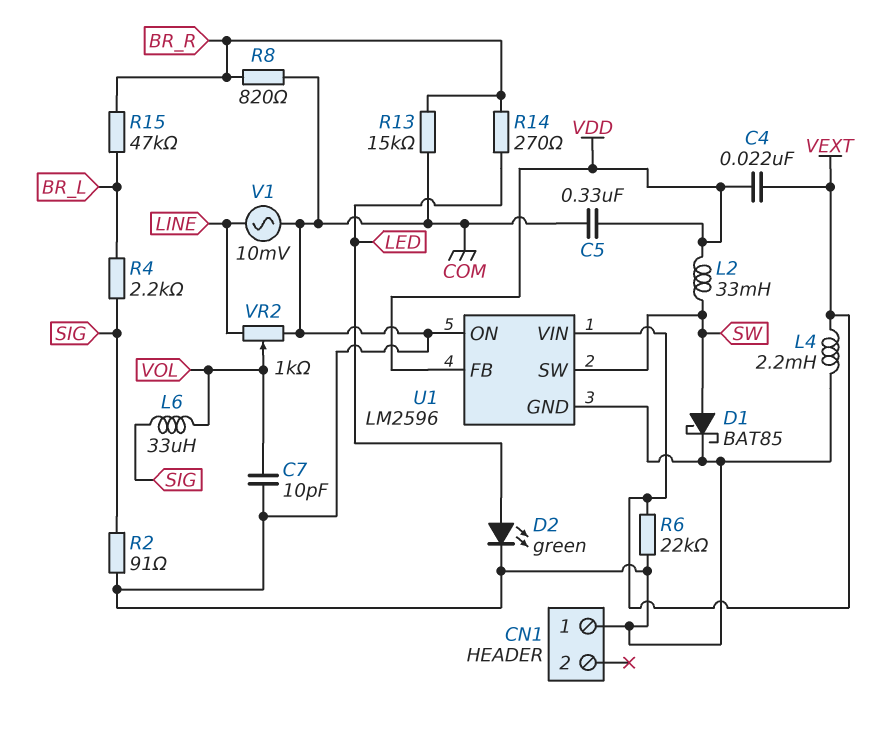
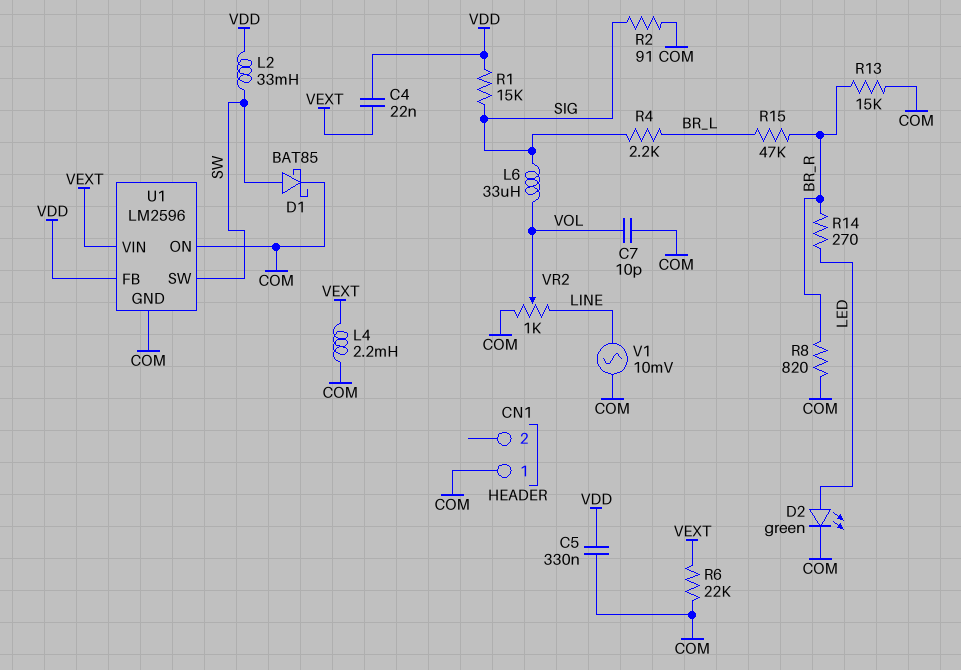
R1: none -> 15k (SIG, VDD)

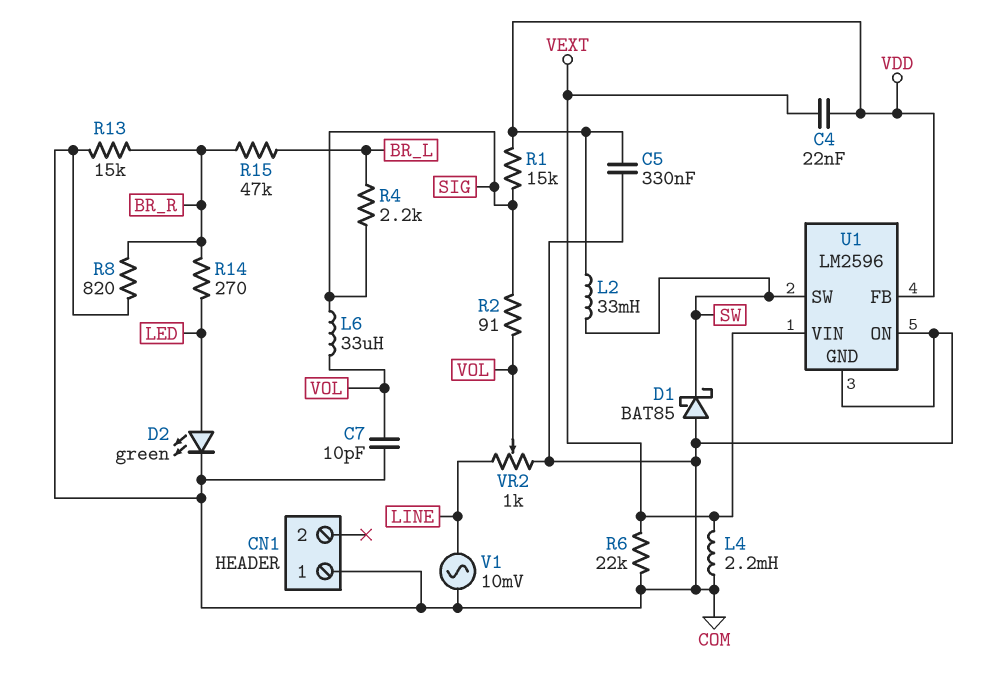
D1: schottky BAT85 (A SW, K COM) -> schottky BAT85 (A COM, K SW)
R2: 91 (COM, SIG) -> 91 (SIG, VOL)

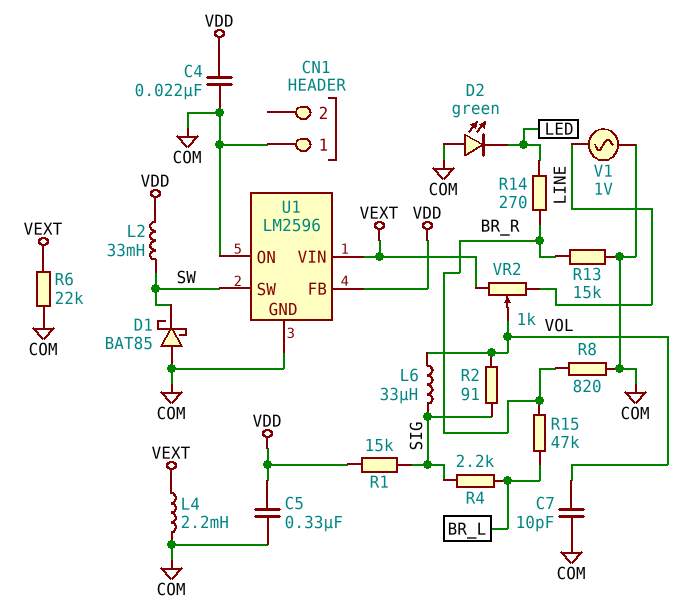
C4: 22nF (VDD, VEXT) -> 22nF (COM, VDD)
D2: LED green (A LED, K COM) -> LED green (A COM, K LED)
V1: AC 10mV (COM, LINE) -> AC 1V (COM, LINE)
VR2: 1k (COM, LINE, wiper VOL) -> 1k (LINE, VEXT, wiper VOL)

